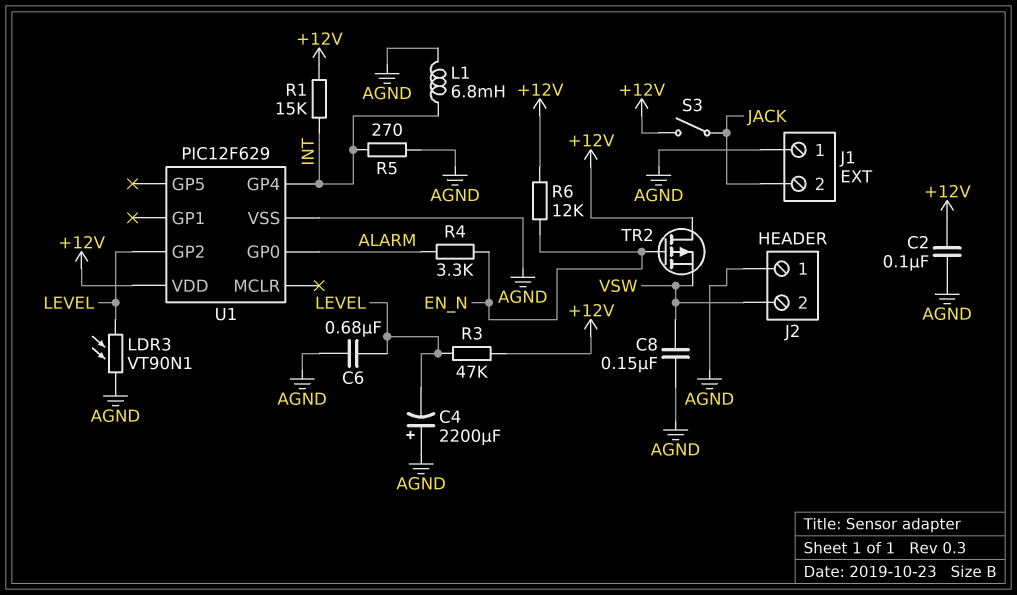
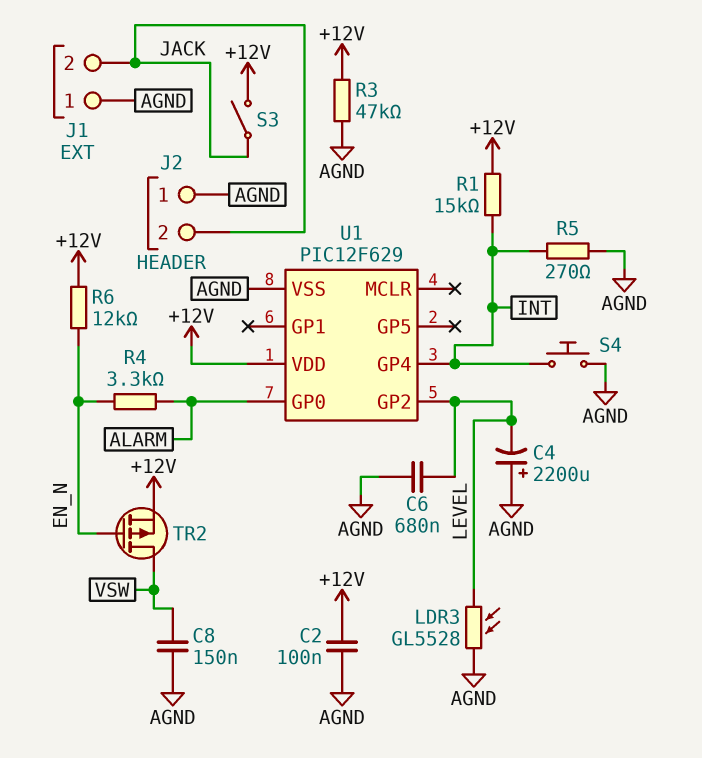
J2 pin 2: VSW -> JACK
L1: 6.8mH (AGND, INT) -> none
LDR3: VT90N1 (AGND, LEVEL) -> GL5528 (AGND, LEVEL)
R3: 47k (+12V, LEVEL) -> 47k (+12V, AGND)
S4: none -> button (AGND, INT)
TR2: PMOS (G EN_N, D +12V, S VSW) -> PMOS (G EN_N, D VSW, S +12V)

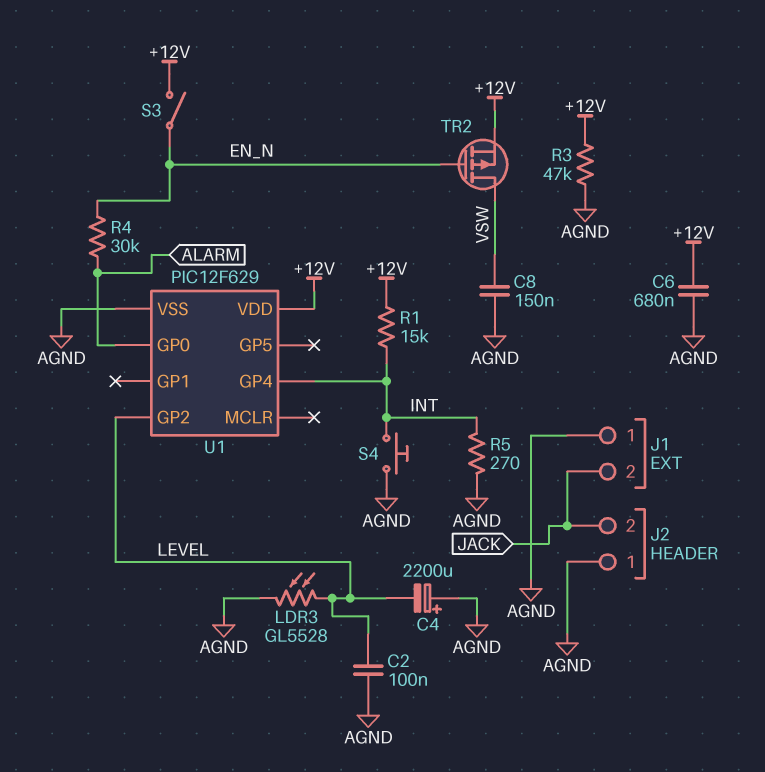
C2: 100nF (+12V, AGND) -> 100nF (AGND, LEVEL)
C6: 680nF (AGND, LEVEL) -> 680nF (+12V, AGND)
R4: 3.3k (ALARM, EN_N) -> 30k (ALARM, EN_N)
R6: 12k (+12V, EN_N) -> none
S3: switch (+12V, JACK) -> switch (+12V, EN_N)

